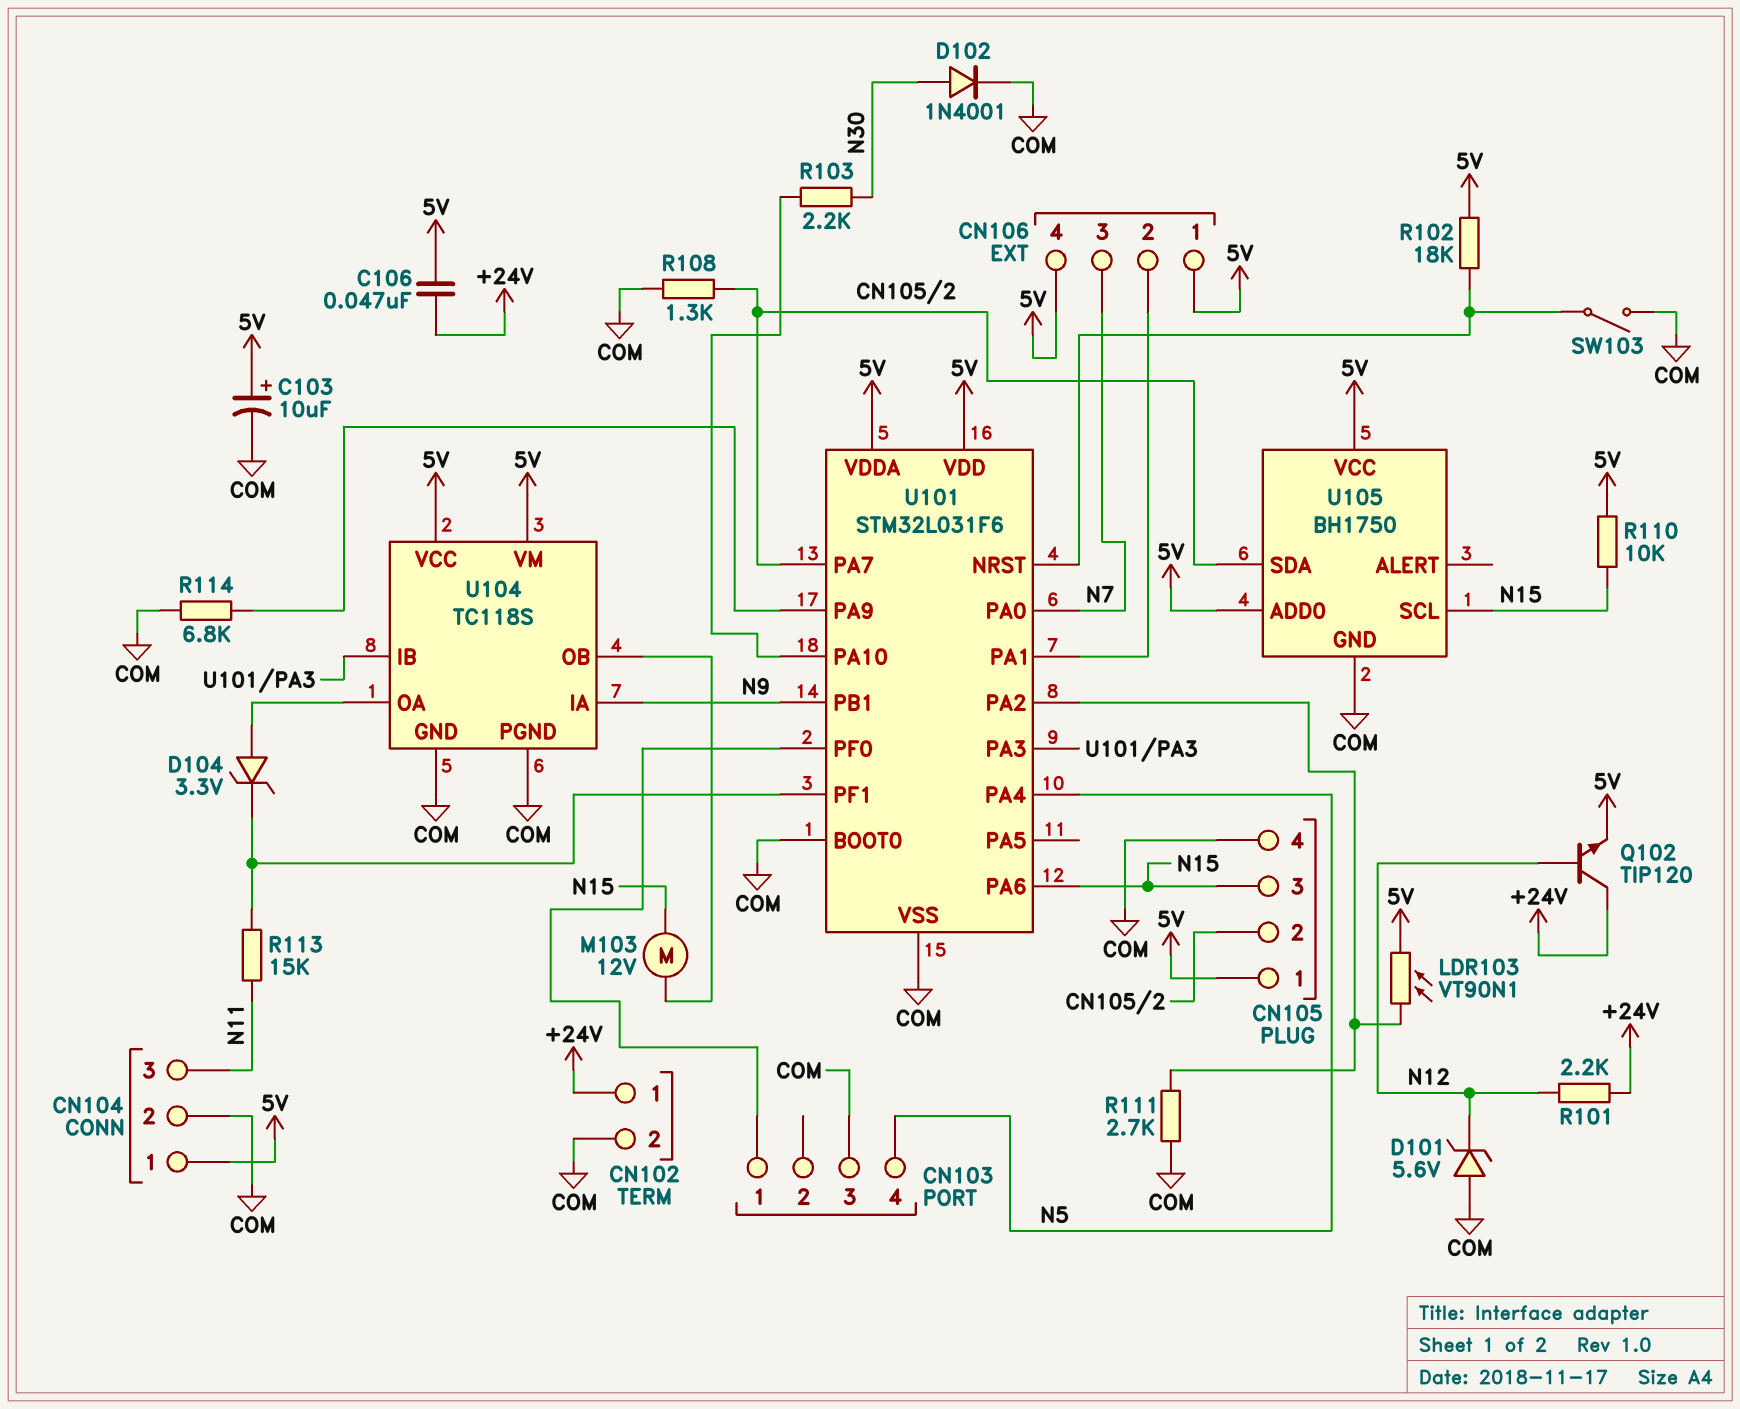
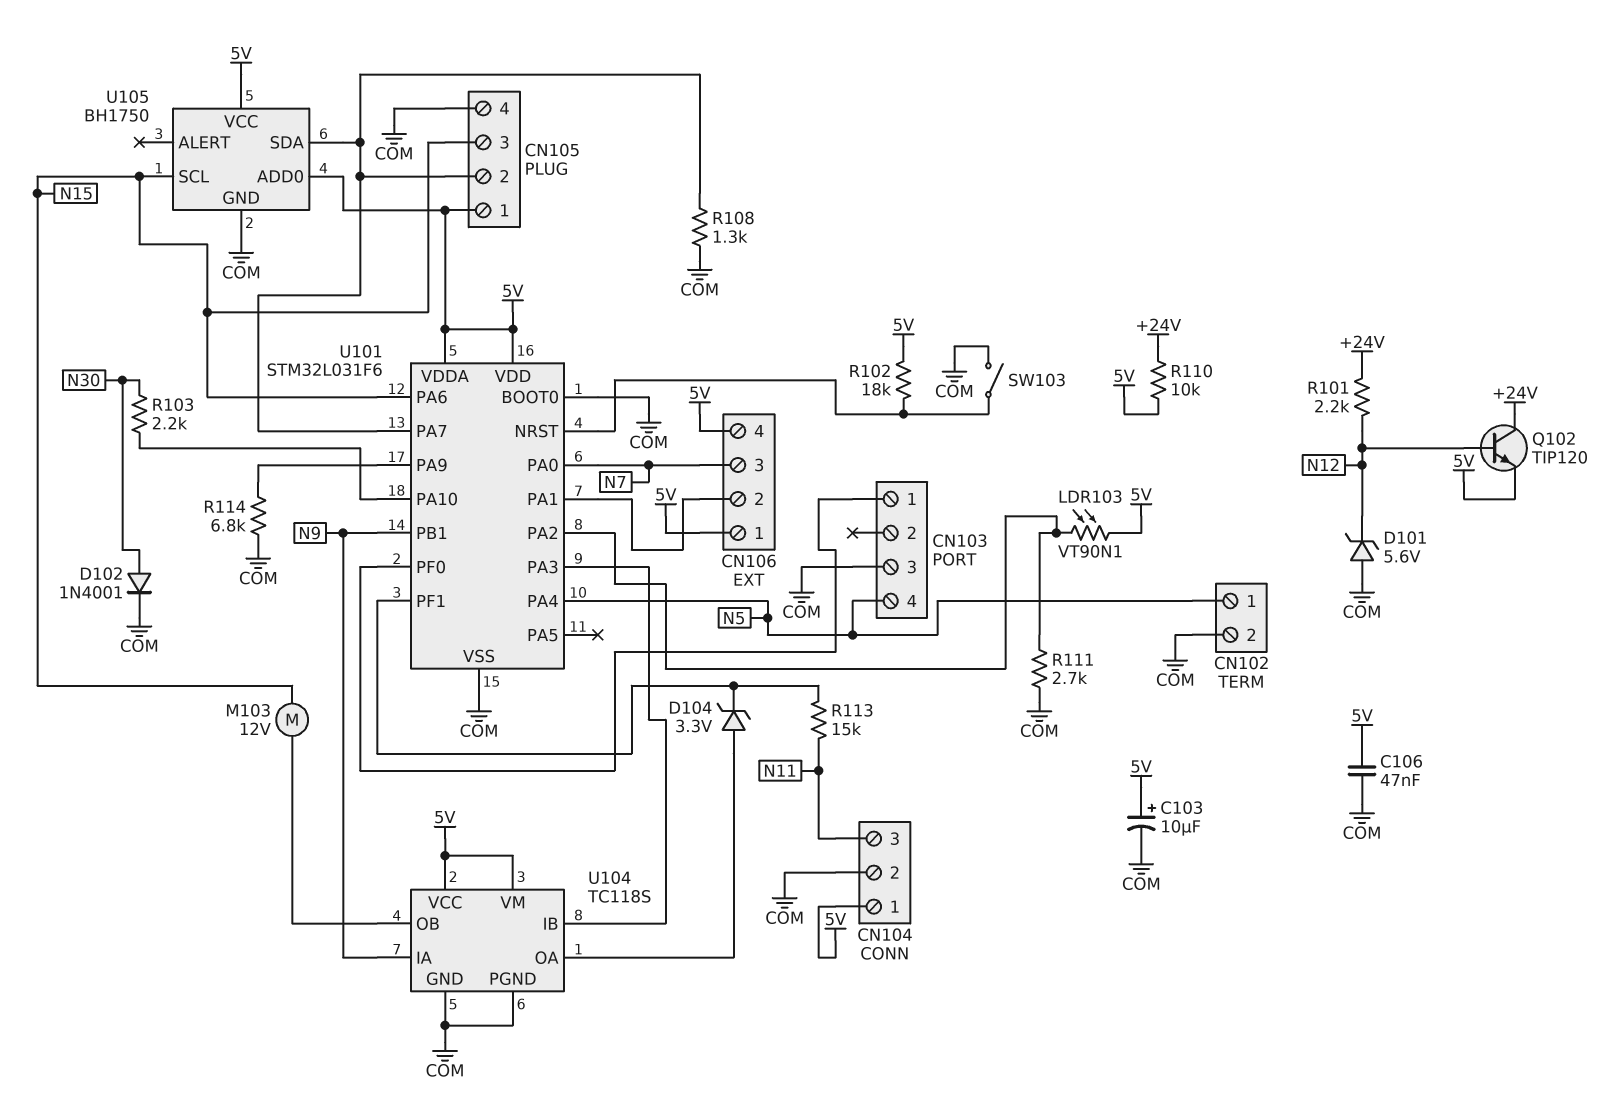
C106: 47nF (+24V, 5V) -> 47nF (5V, COM)
CN102 pin 1: +24V -> N5
R110: 10k (5V, N15) -> 10k (+24V, 5V)

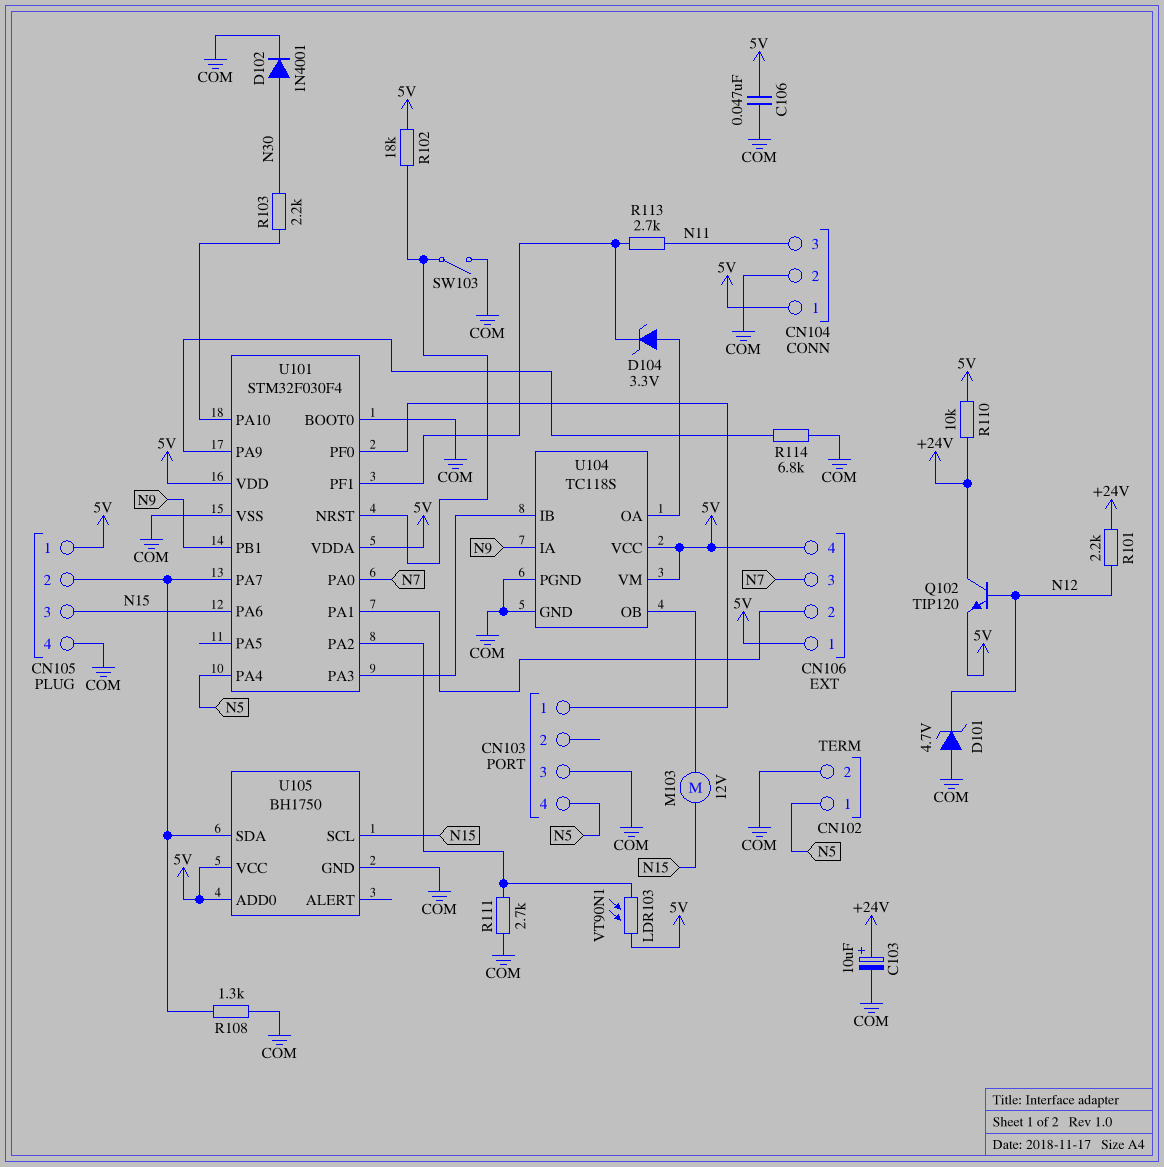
C103: 10uF (plus 5V, minus COM) -> 10uF (plus +24V, minus COM)
D101: zener 5.6V (A COM, K N12) -> zener 4.7V (A COM, K N12)
R113: 15k (N11, U101/PF1) -> 2.7k (N11, U101/PF1)
U101: STM32L031F6 -> STM32F030F4

